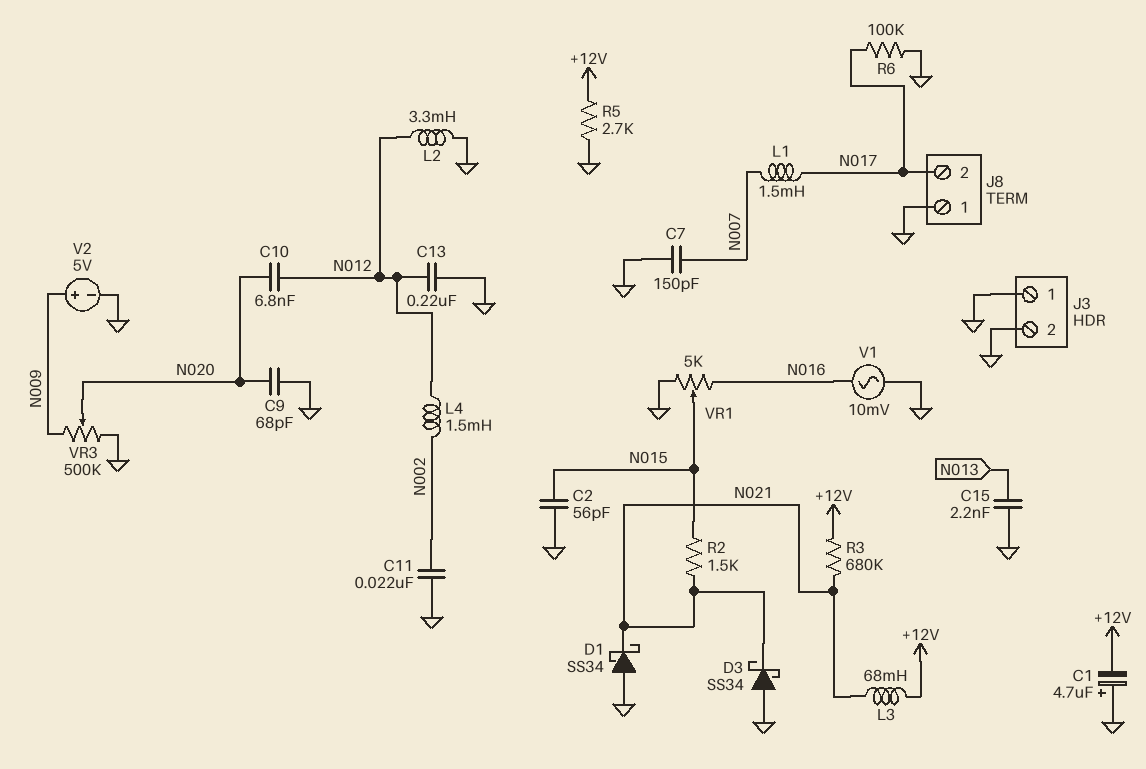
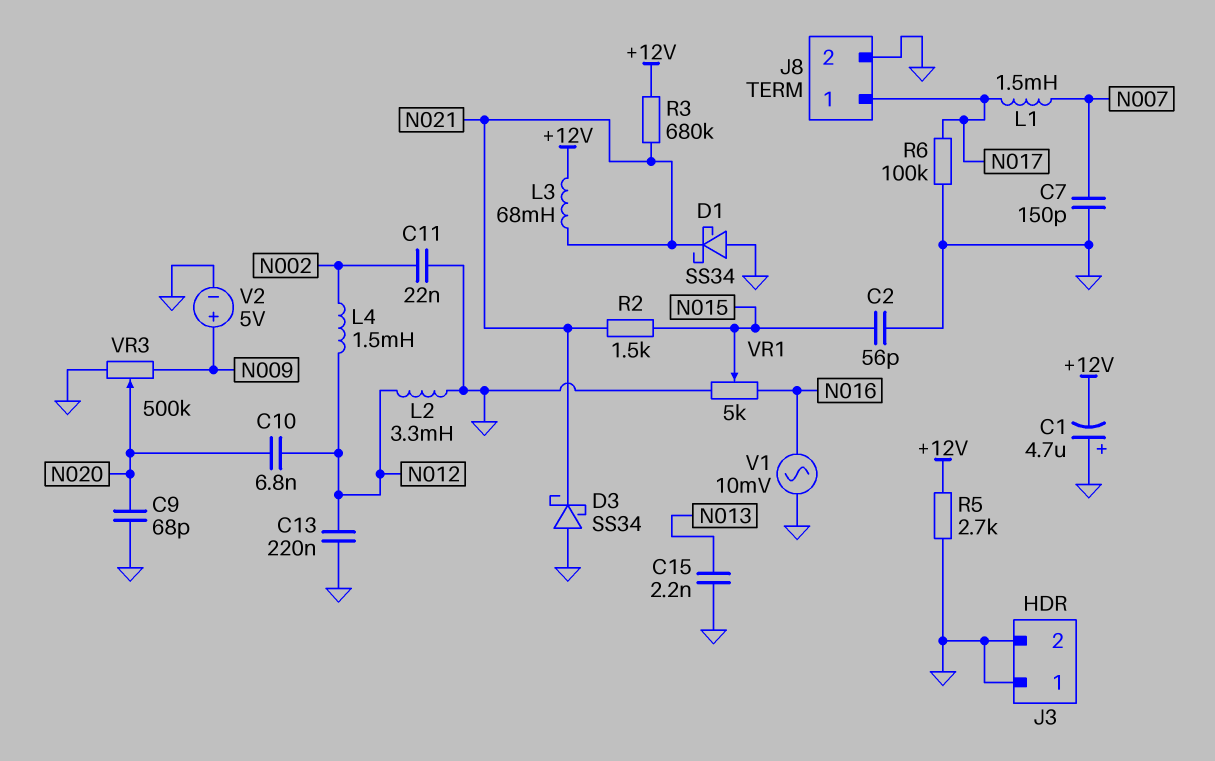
J8 pin 1: GND -> N017
J8 pin 2: N017 -> GND

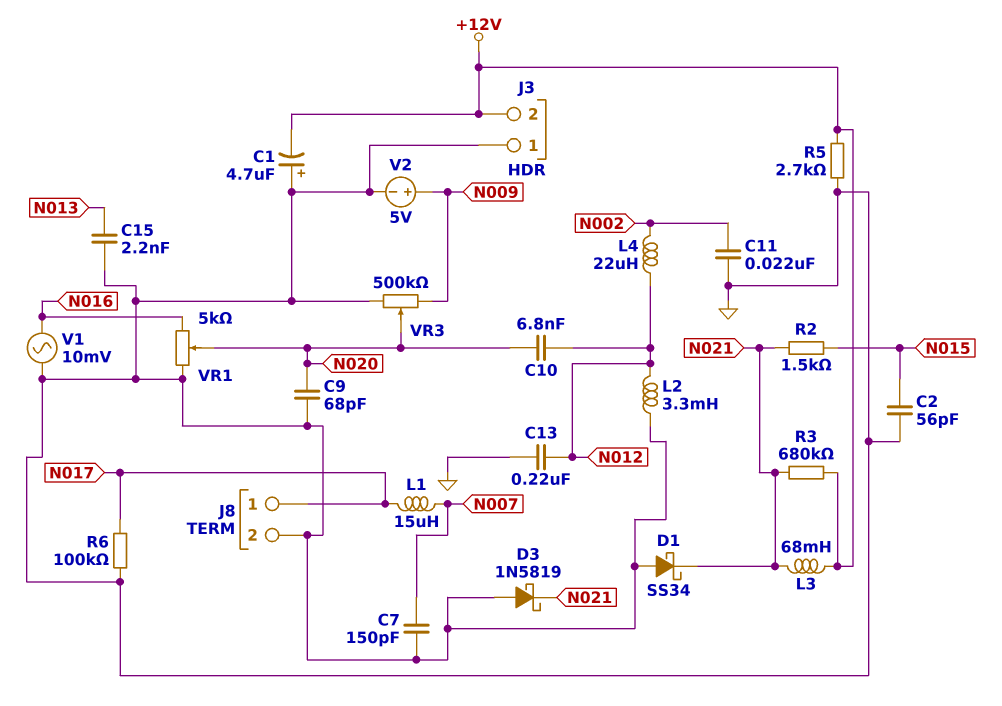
D3: schottky SS34 (A GND, K N021) -> schottky 1N5819 (A GND, K N021)
J3 pin 2: GND -> +12V
L1: 1.5mH (N007, N017) -> 15uH (N007, N017)
L4: 1.5mH (N002, N012) -> 22uH (N002, N012)
VR1: 5k (GND, N016, wiper N015) -> 5k (GND, N016, wiper N020)

